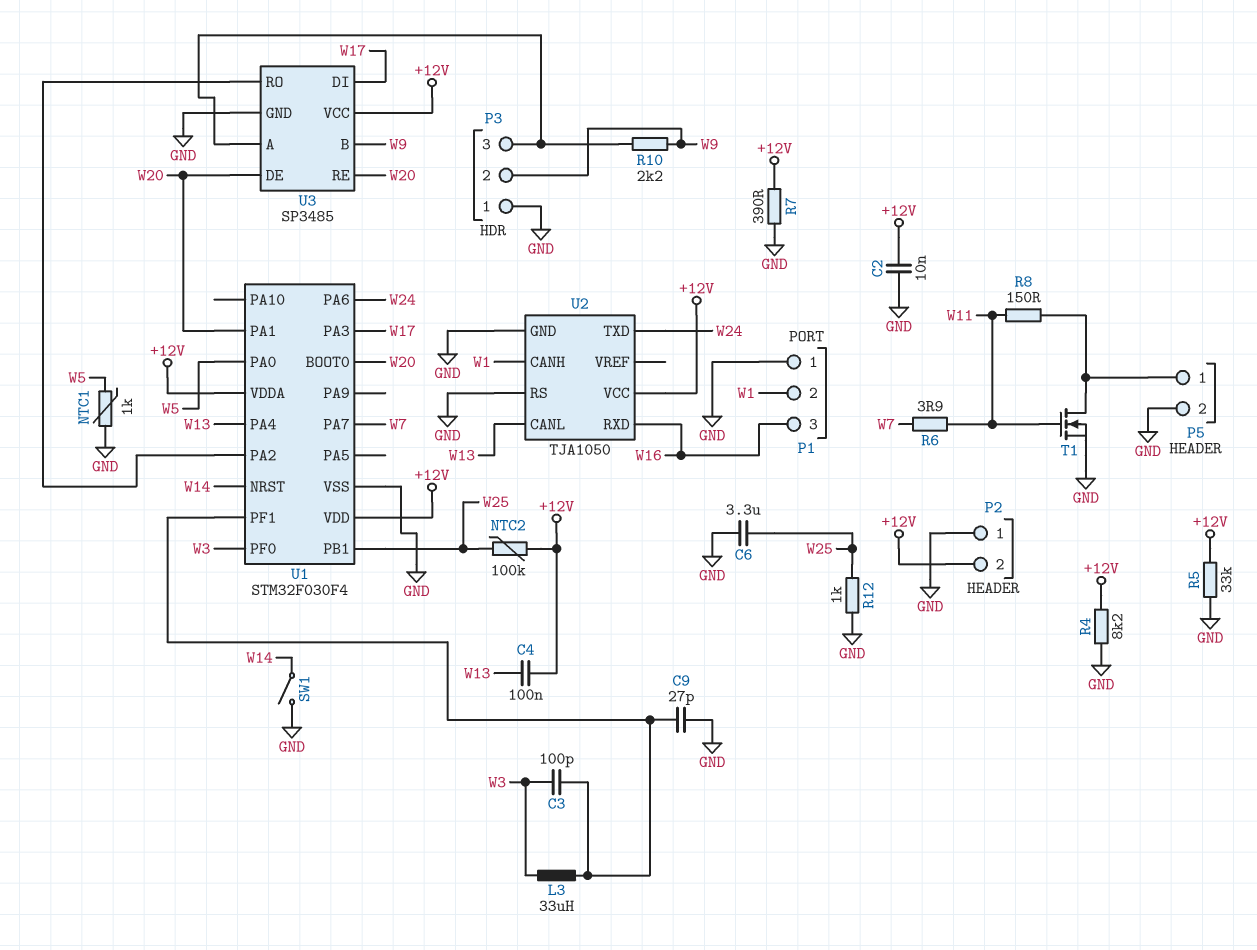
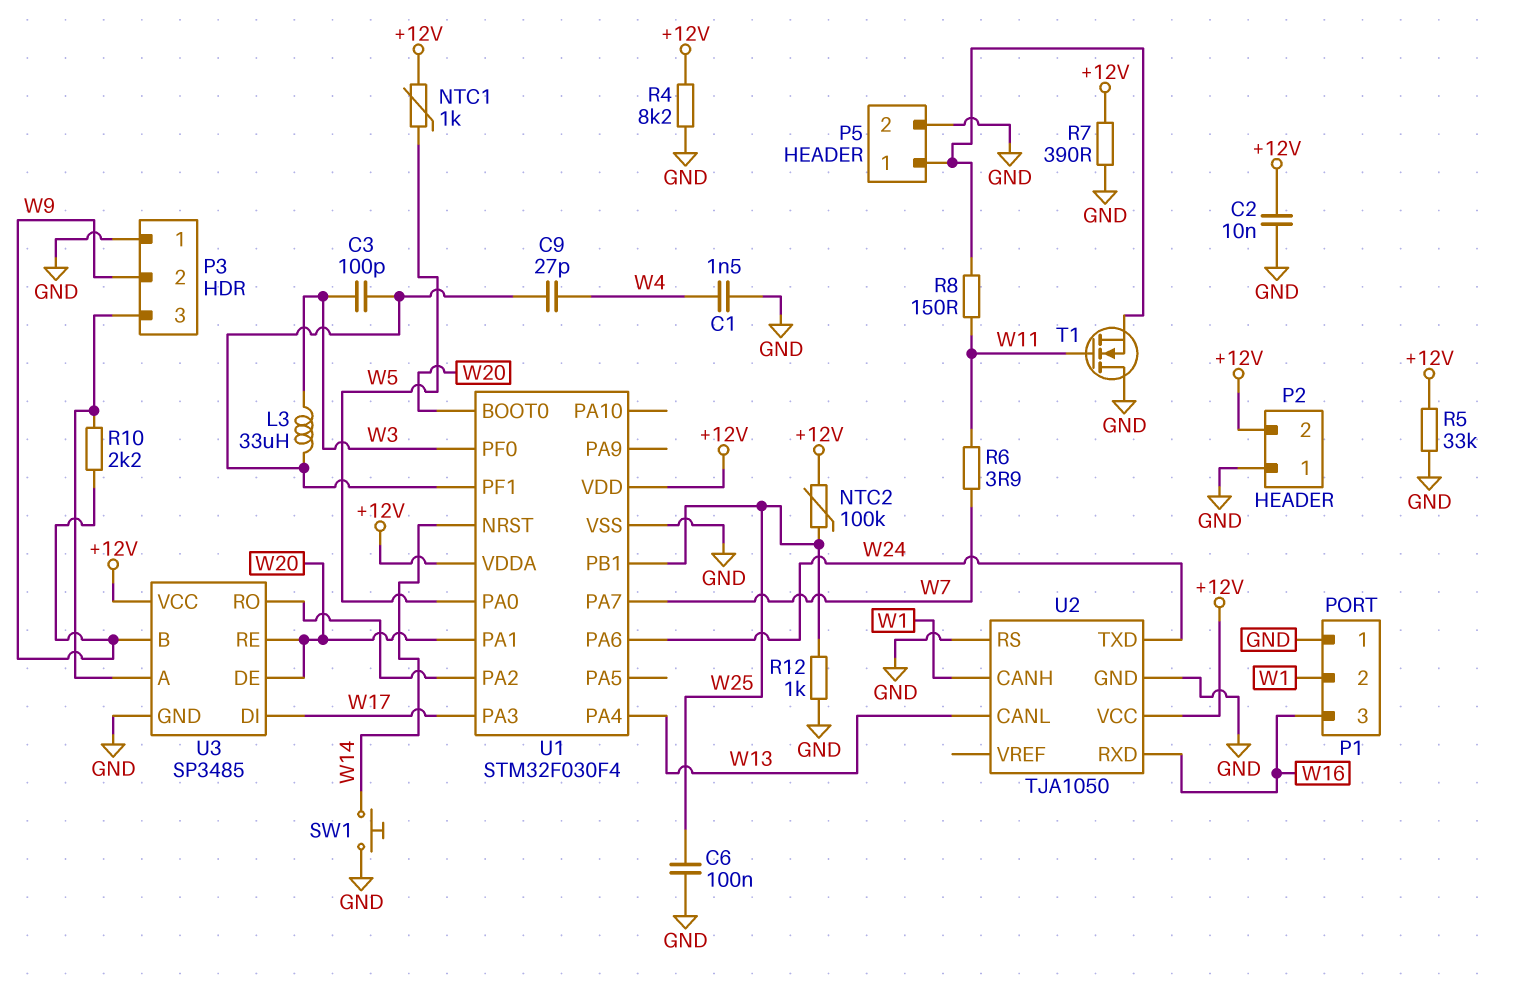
C1: none -> 1.5nF (GND, W4)
C4: 100nF (+12V, W13) -> none
C6: 3.3uF (GND, W25) -> 100nF (GND, W25)
C9: 27pF (GND, U1/PF1) -> 27pF (U1/PF1, W4)
NTC1: 1k (GND, W5) -> 1k (+12V, W5)
SW1: switch (GND, W14) -> button (GND, W14)
T1: NMOS (G W11, D P5/1, S GND) -> NMOS (G W11, D GND, S P5/1)

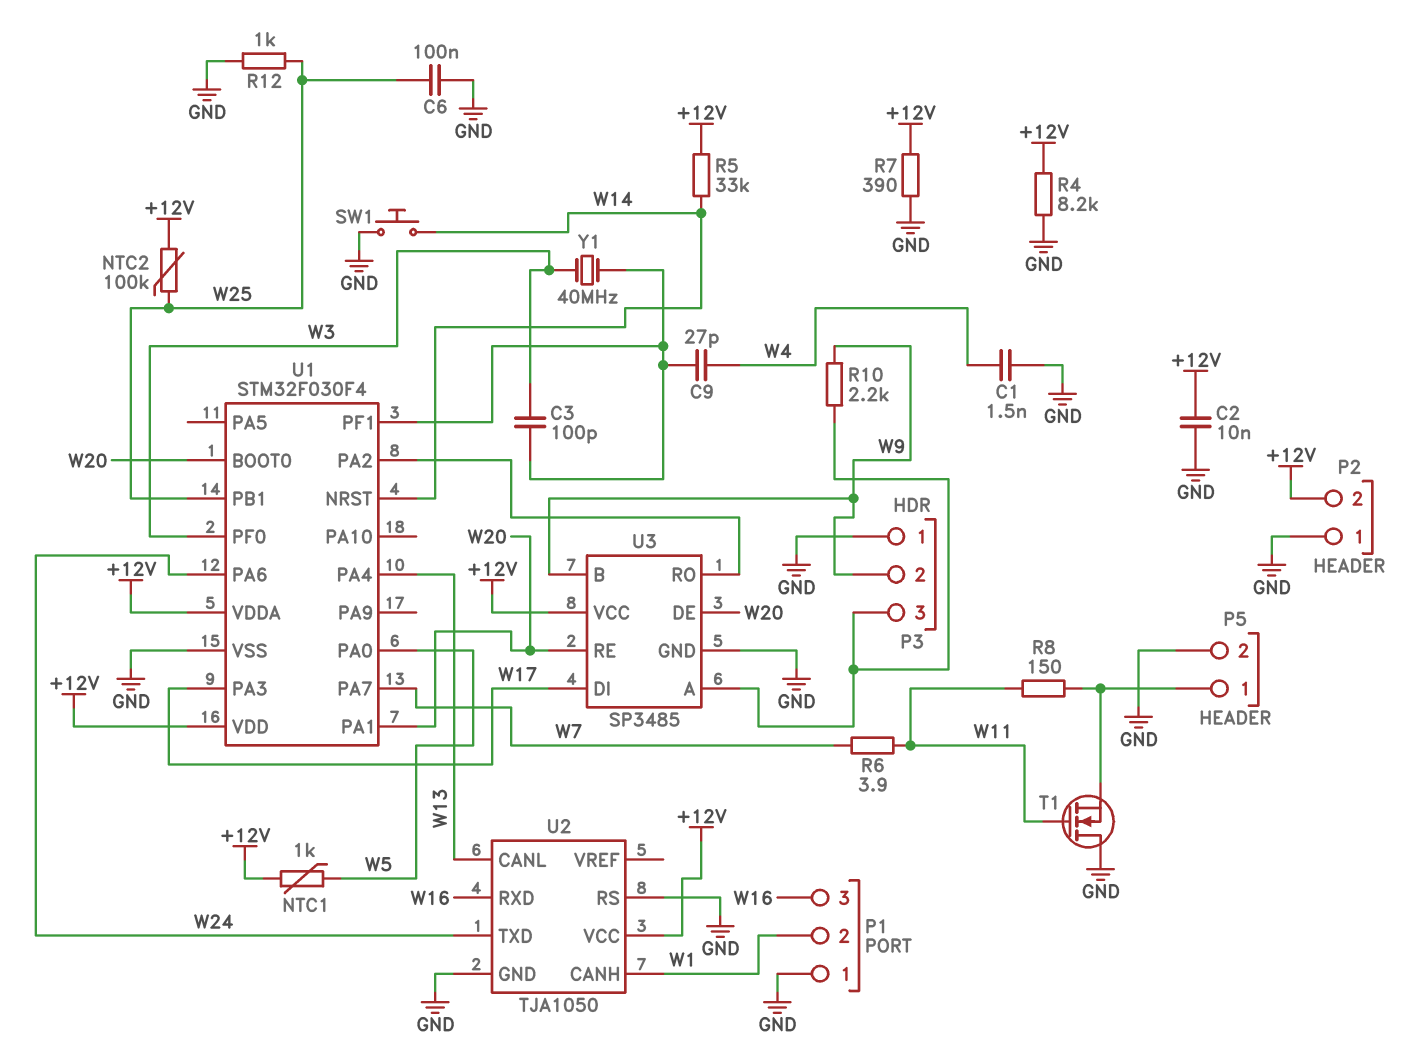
L3: 33uH (U1/PF1, W3) -> none
R5: 33k (+12V, GND) -> 33k (+12V, W14)
Y1: none -> 40MHz (U1/PF1, W3)

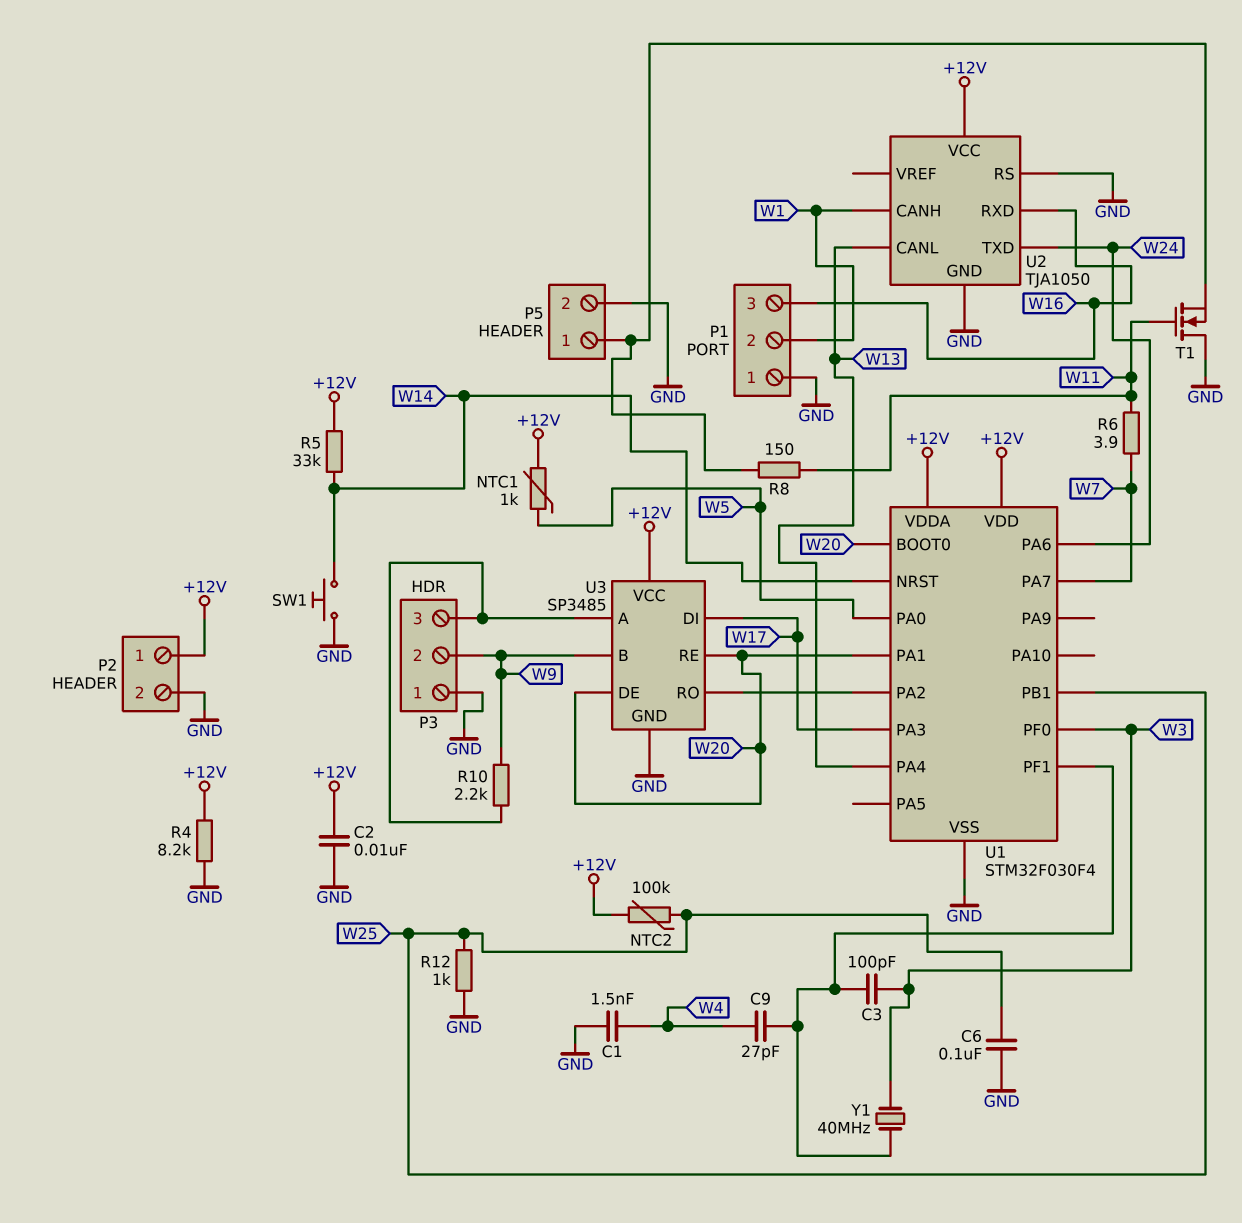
P2 pin 1: GND -> +12V
P2 pin 2: +12V -> GND
R7: 390 (+12V, GND) -> none

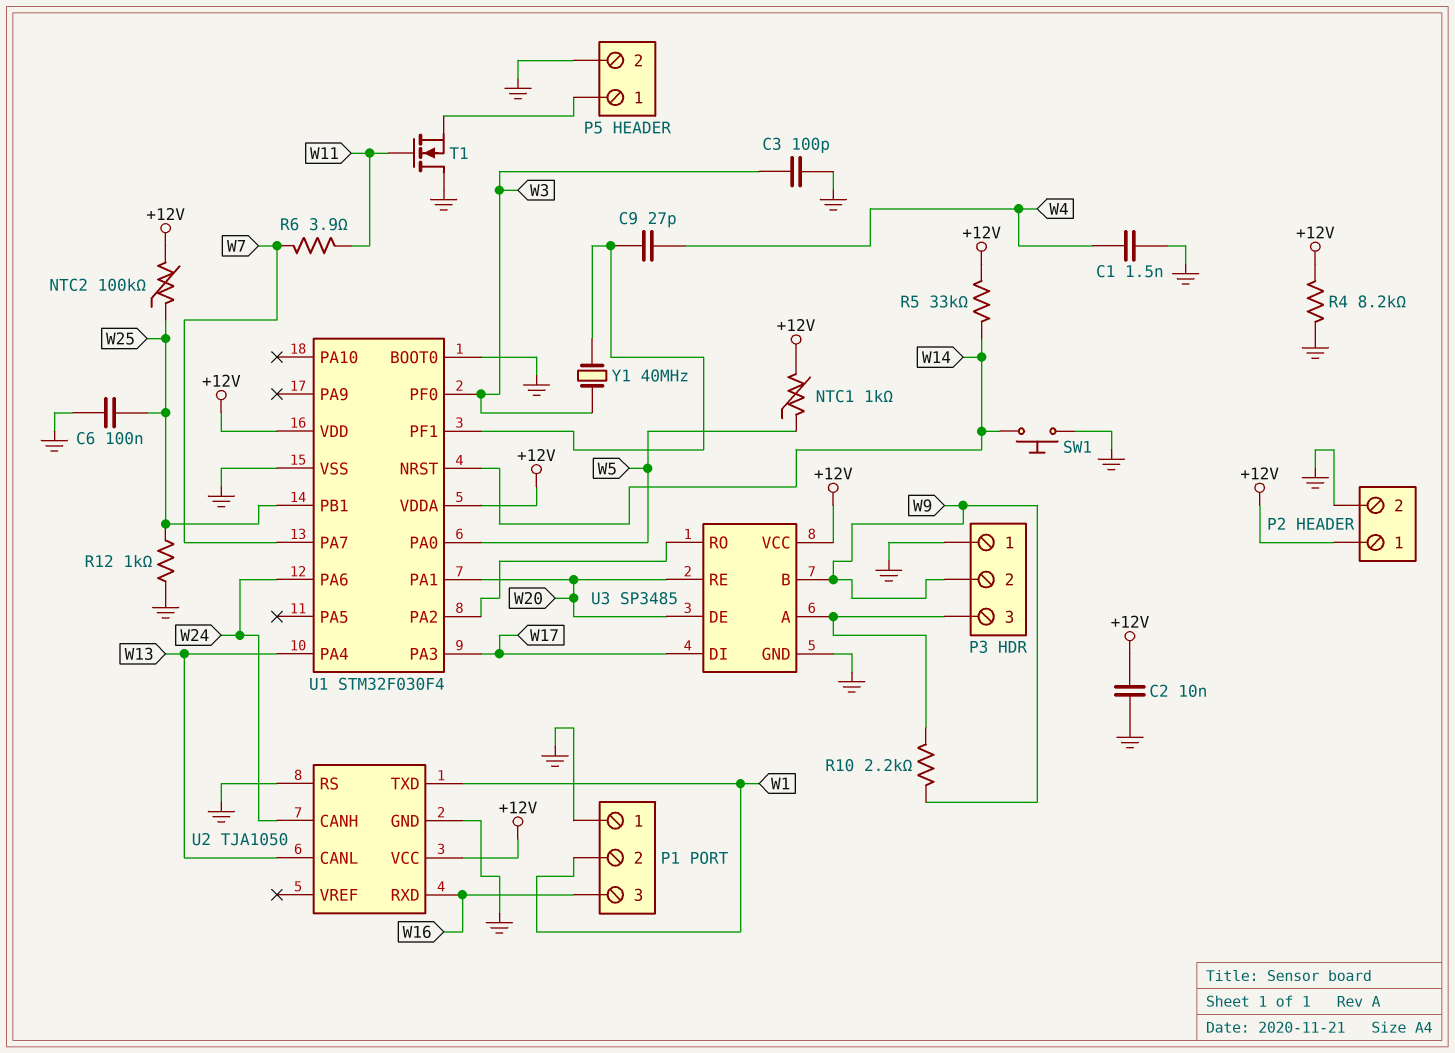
C3: 100pF (U1/PF1, W3) -> 100pF (GND, W3)
R8: 150 (P5/1, W11) -> none
U1 pin BOOT0: W20 -> GND
U2 pin CANH: W1 -> W24
U2 pin TXD: W24 -> W1

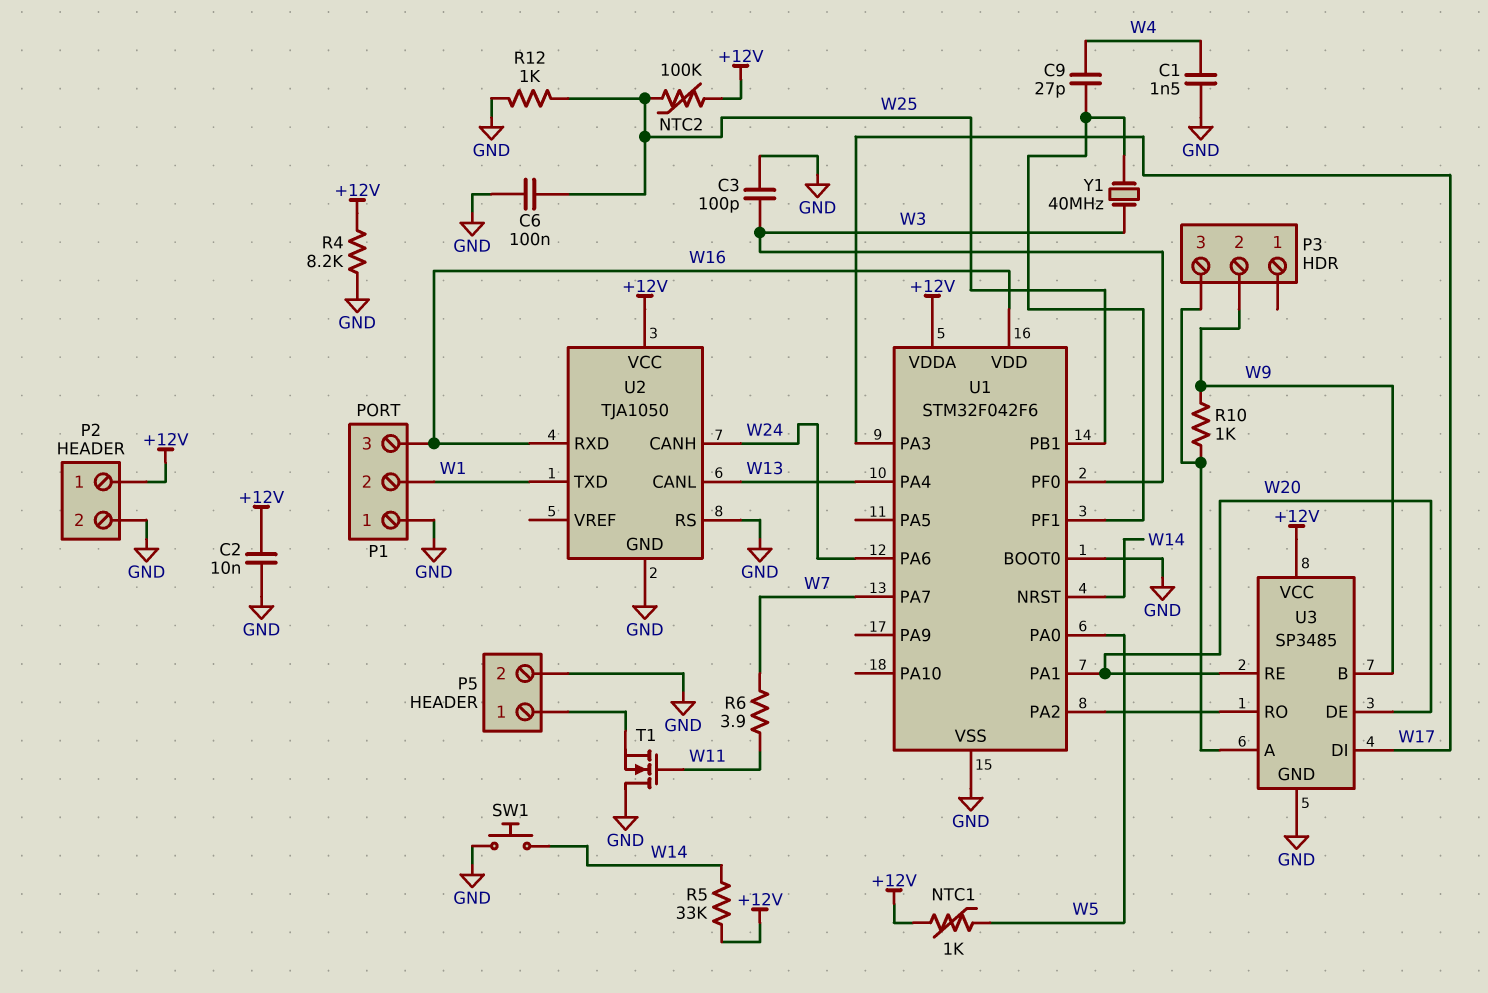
P3 pin 1: GND -> none
R10: 2.2k (P3/3, W9) -> 1k (P3/3, W9)
U1: STM32F030F4 -> STM32F042F6
U1 pin VDD: +12V -> W16

